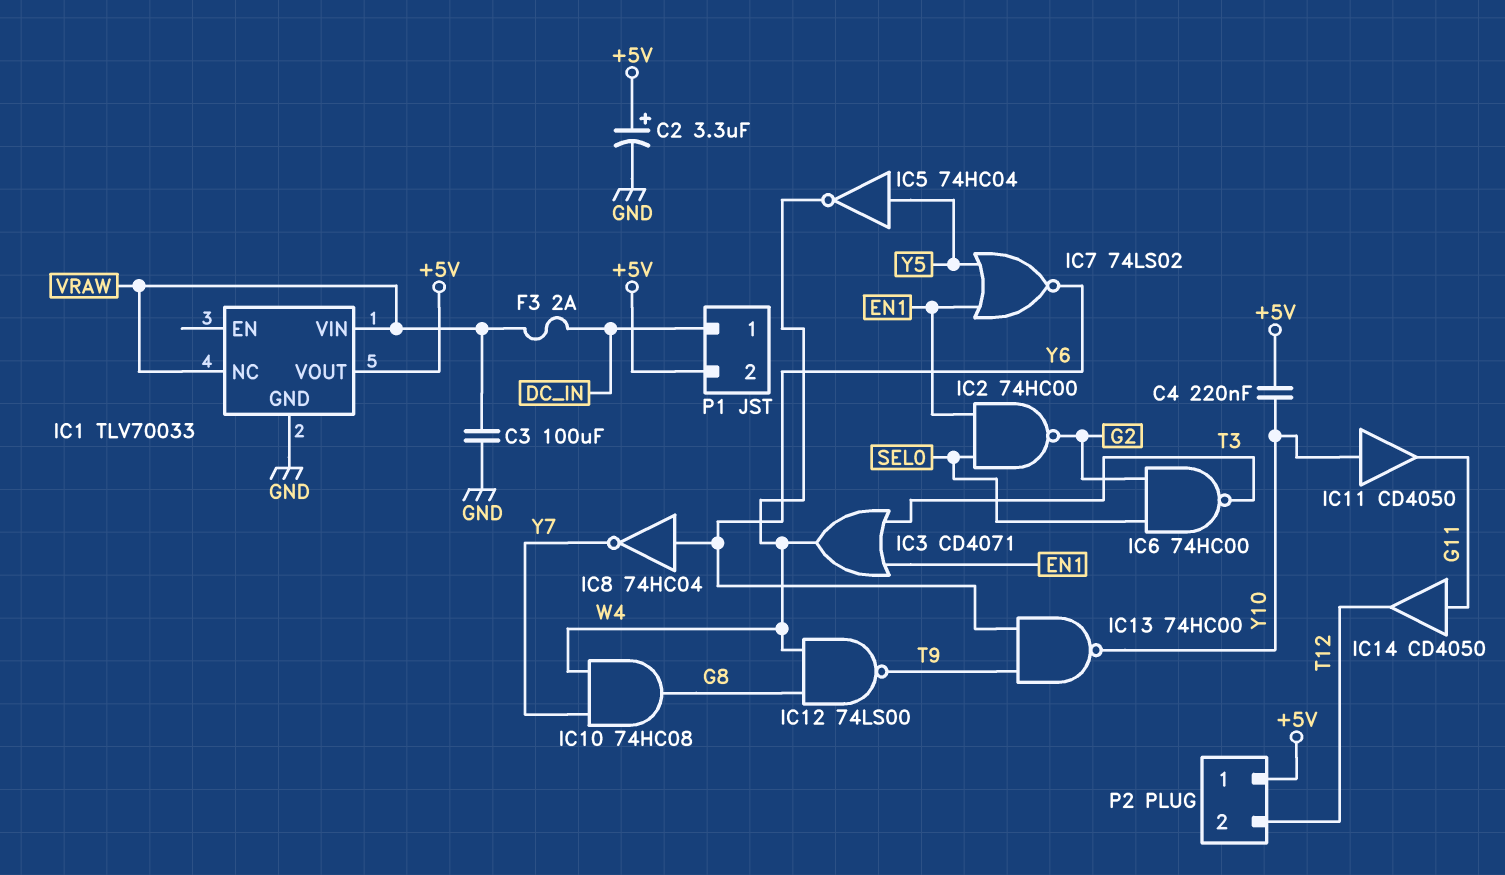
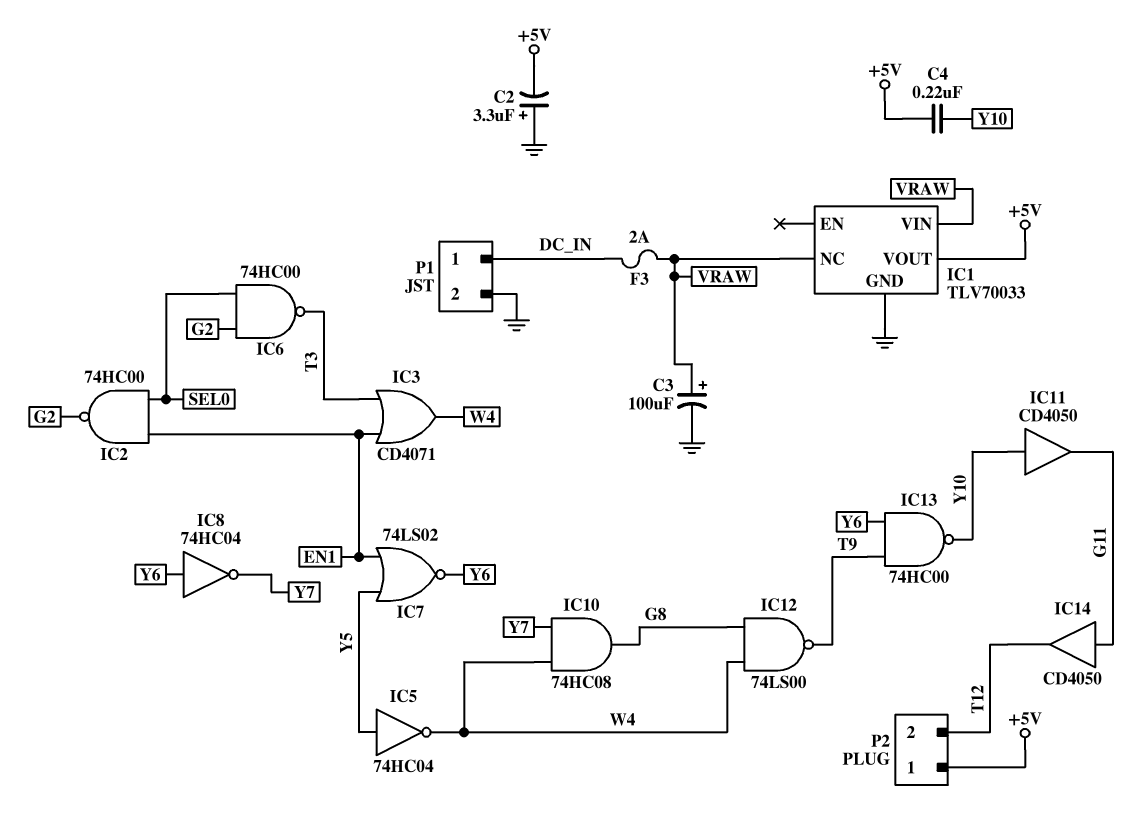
C2: 3.3uF (plus +5V, minus GND) -> 3.3uF (plus GND, minus +5V)
C3: 100uF (GND, VRAW) -> 100uF (plus VRAW, minus GND)
P1 pin 2: +5V -> GND

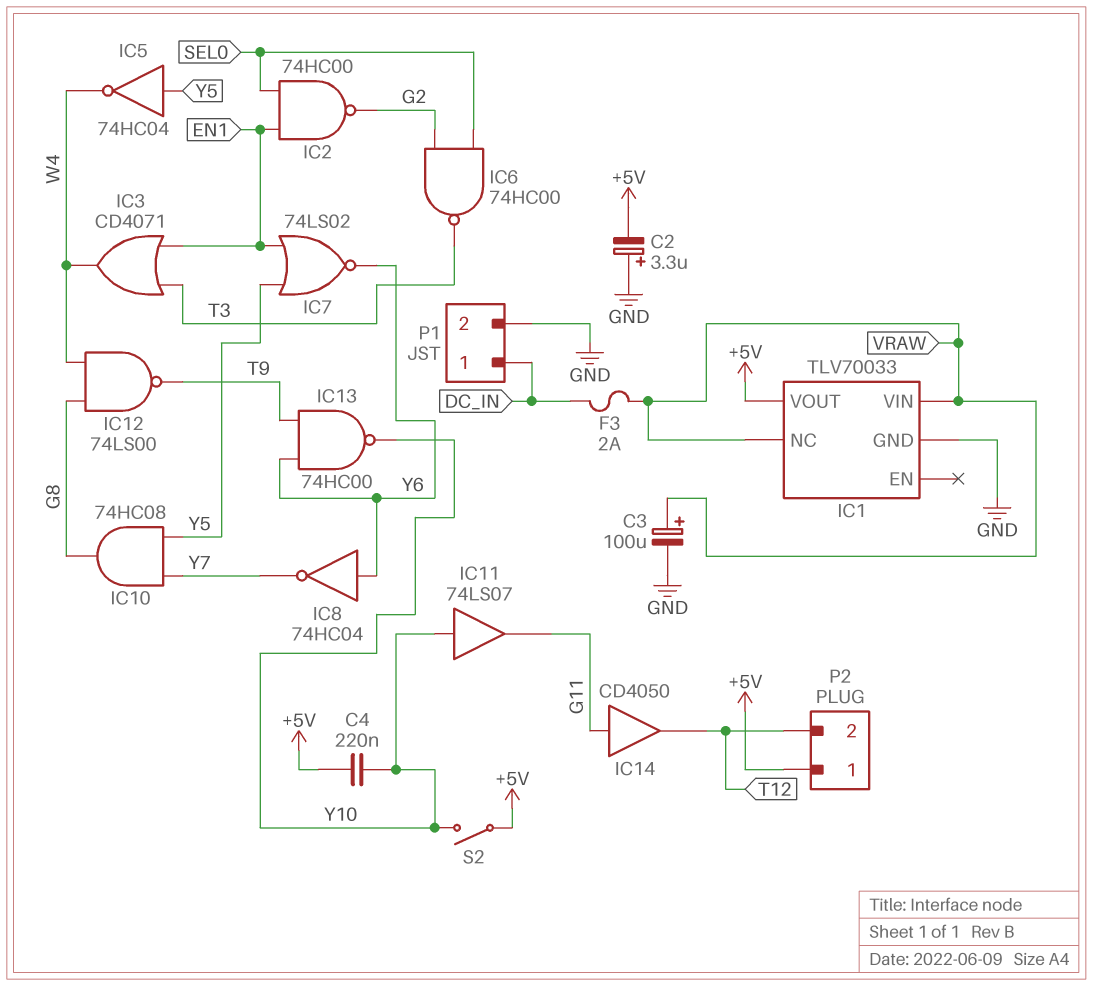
IC10: AND 74HC08 (in W4, in Y7, out G8) -> AND 74HC08 (in Y5, in Y7, out G8)
IC11: buffer CD4050 (in Y10, out G11) -> buffer 74LS07 (in Y10, out G11)
S2: none -> switch (+5V, Y10)

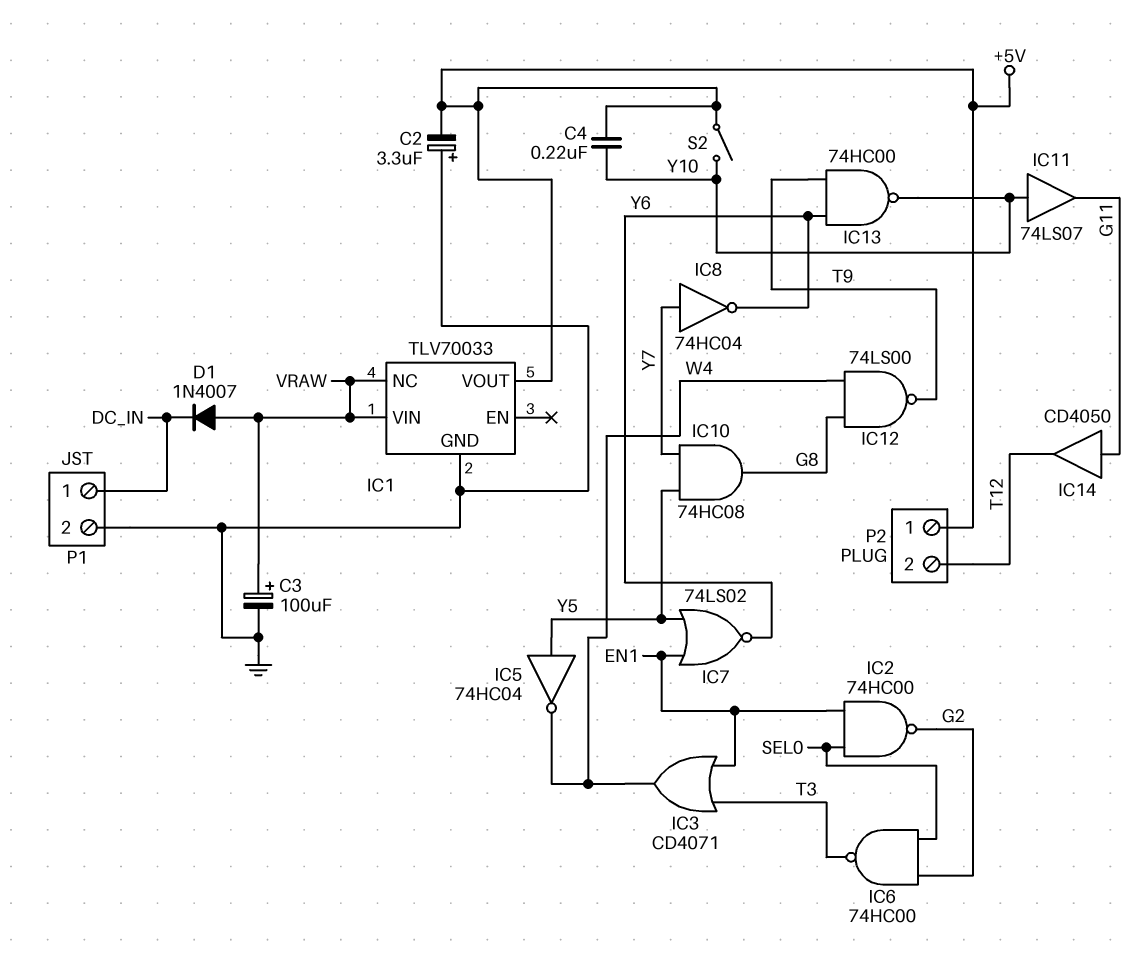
D1: none -> diode 1N4007 (A VRAW, K DC_IN)
F3: 2A (DC_IN, VRAW) -> none
IC8: NOT 74HC04 (in Y6, out Y7) -> NOT 74HC04 (in Y7, out Y6)

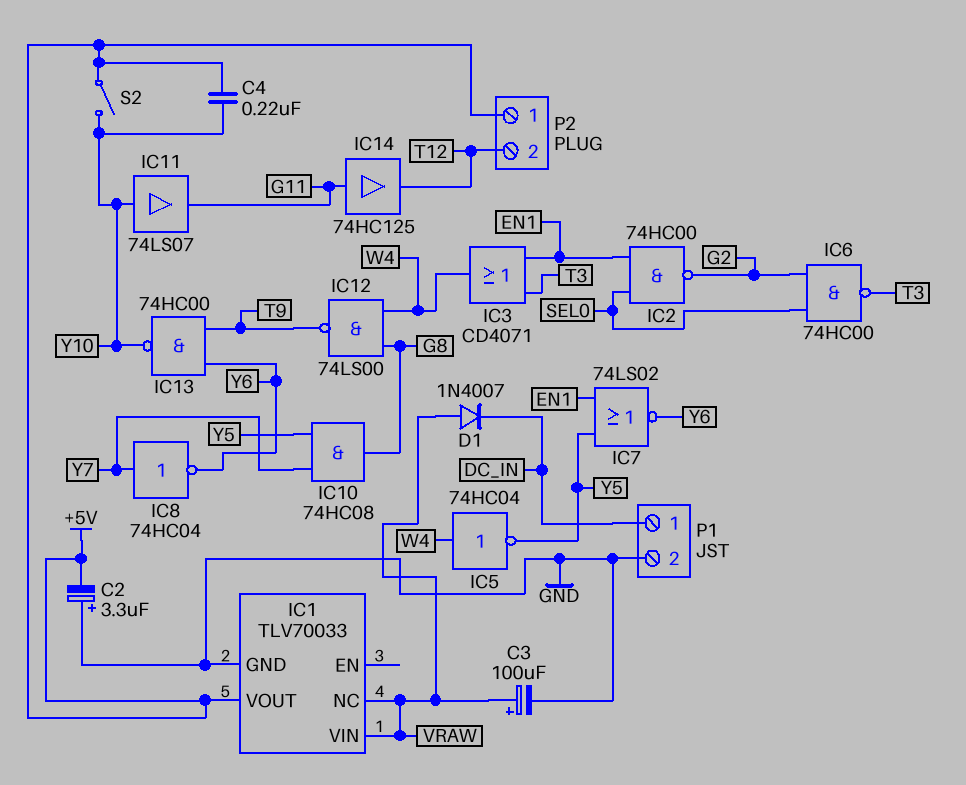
IC5: NOT 74HC04 (in Y5, out W4) -> NOT 74HC04 (in W4, out Y5)
IC14: buffer CD4050 (in G11, out T12) -> buffer 74HC125 (in G11, out T12)

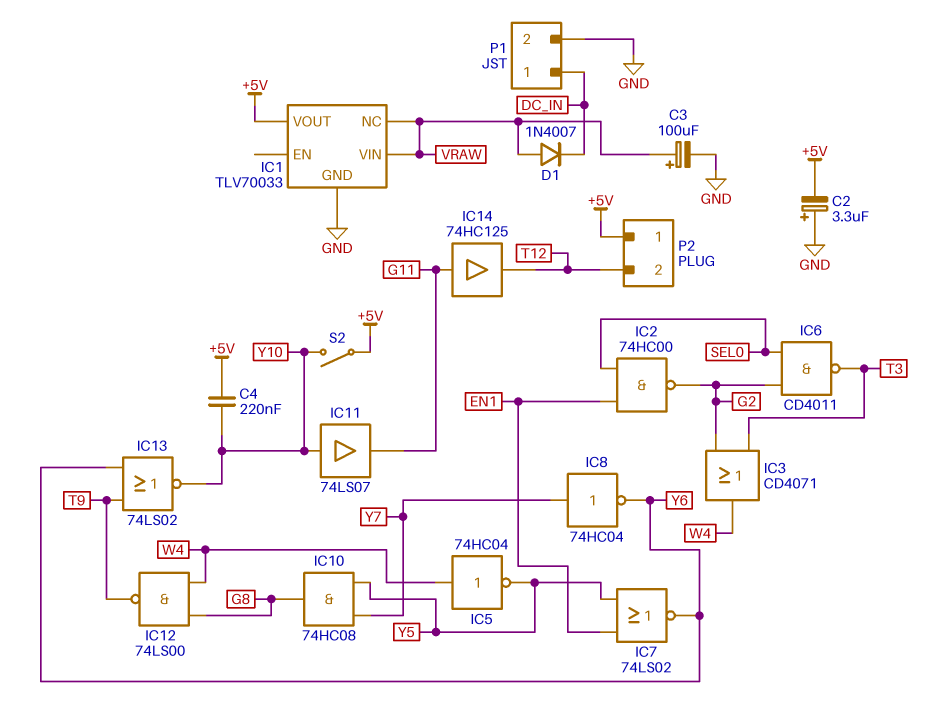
IC3: OR CD4071 (in EN1, in T3, out W4) -> OR CD4071 (in G2, in T3, out W4)
IC6: NAND 74HC00 (in G2, in SEL0, out T3) -> NAND CD4011 (in G2, in SEL0, out T3)
IC13: NAND 74HC00 (in T9, in Y6, out Y10) -> NOR 74LS02 (in T9, in Y6, out Y10)

